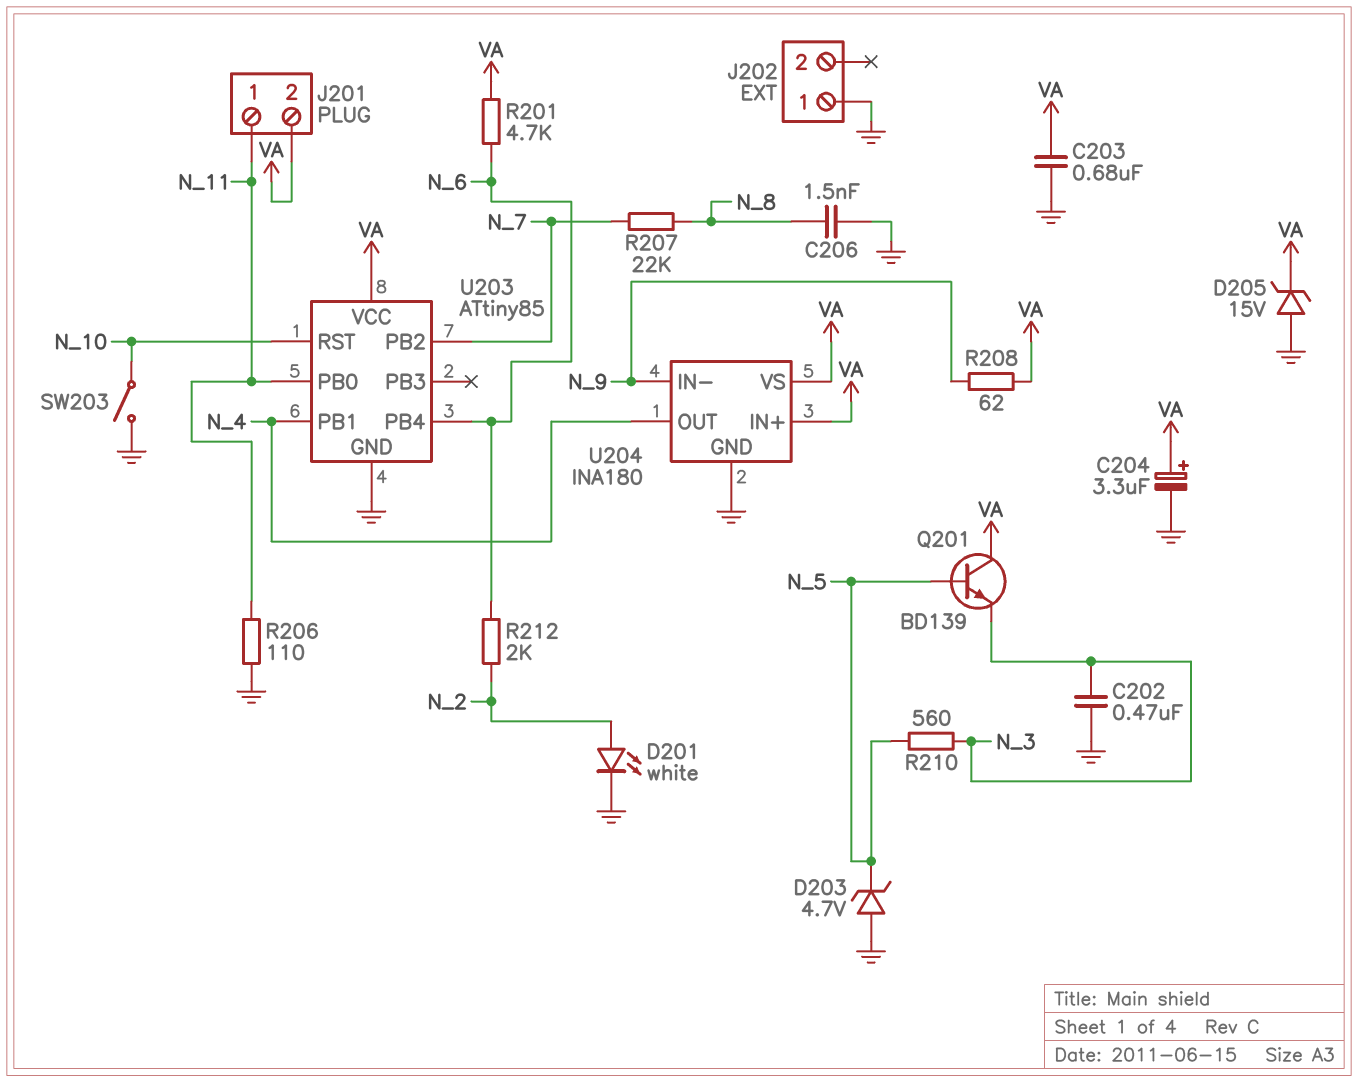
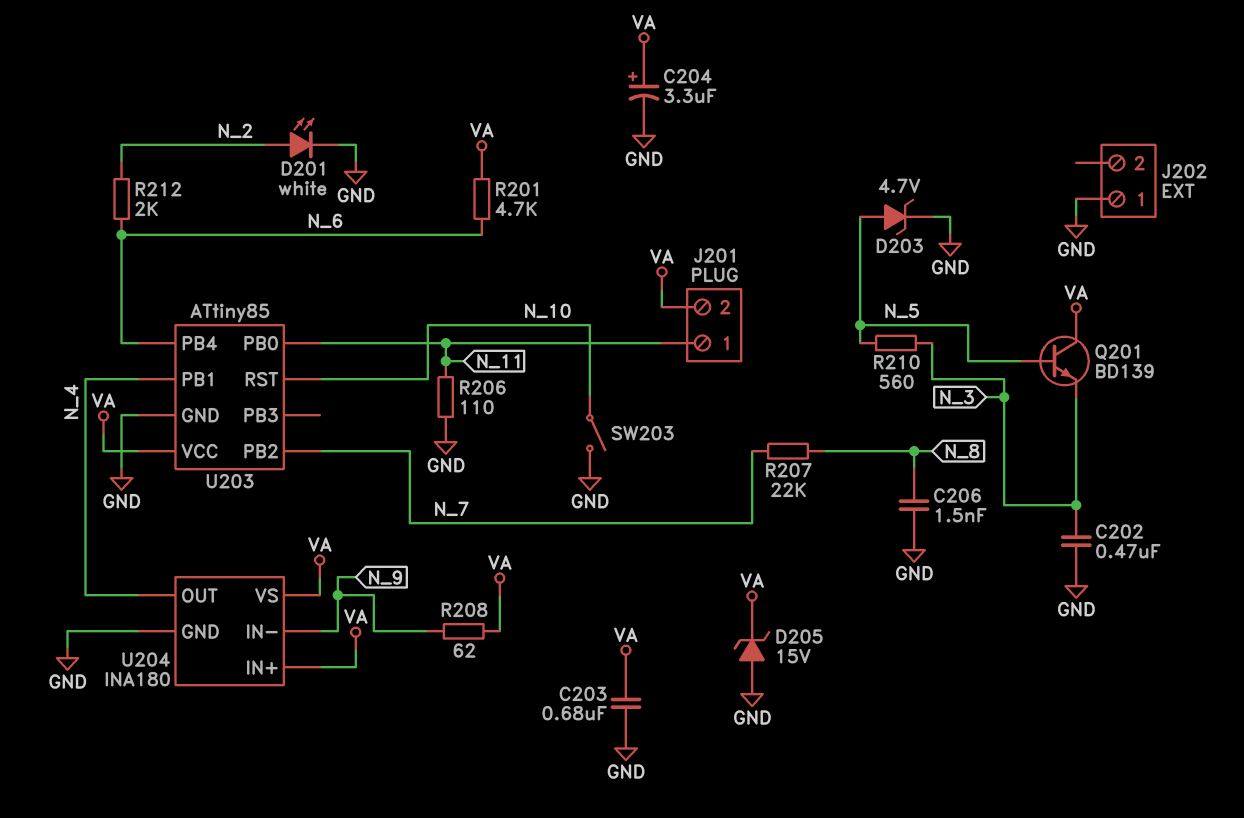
D203: zener 4.7V (A GND, K N_5) -> zener 4.7V (A N_5, K GND)

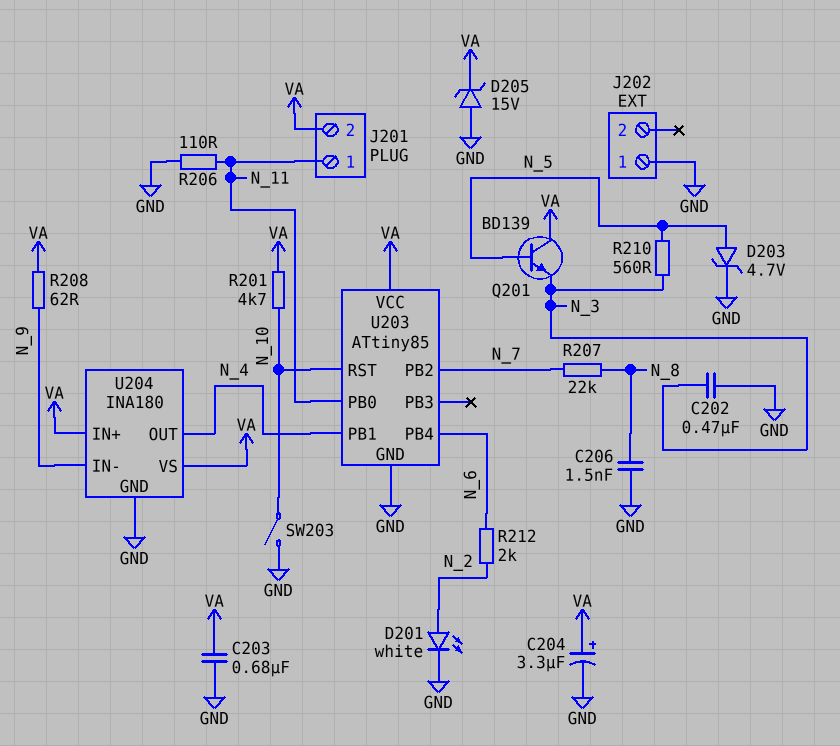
R201: 4.7k (N_6, VA) -> 4.7k (N_10, VA)

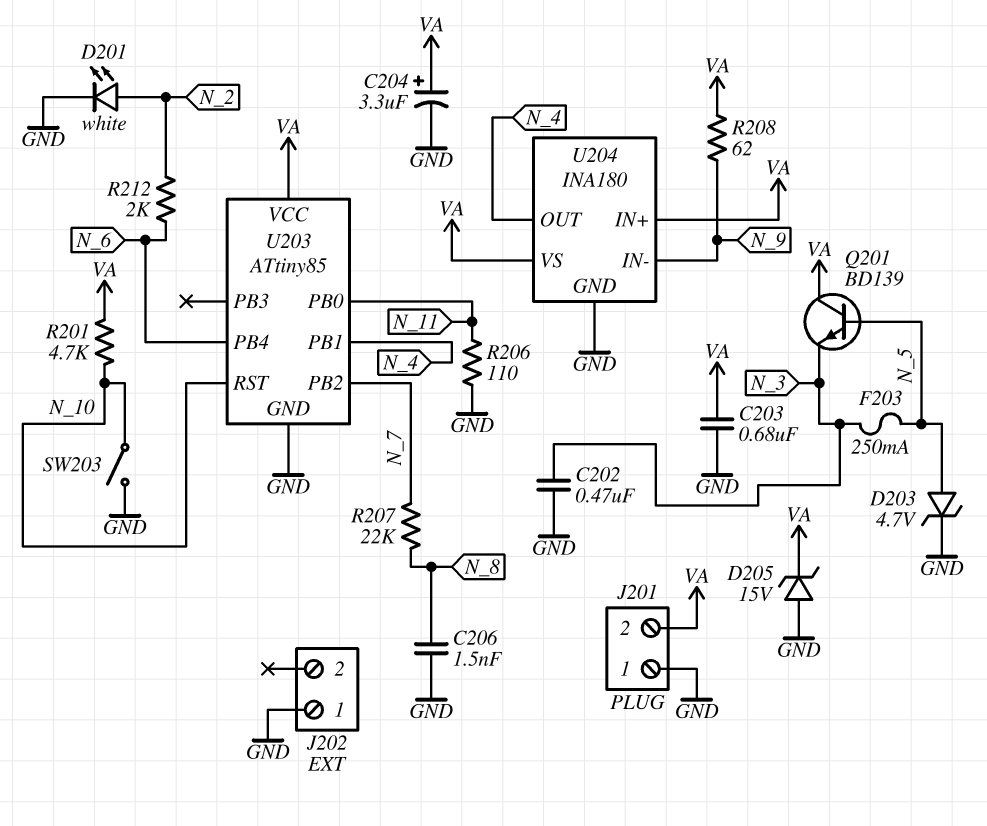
F203: none -> 250mA (N_3, N_5)
J201 pin 1: N_11 -> GND
R210: 560 (N_3, N_5) -> none

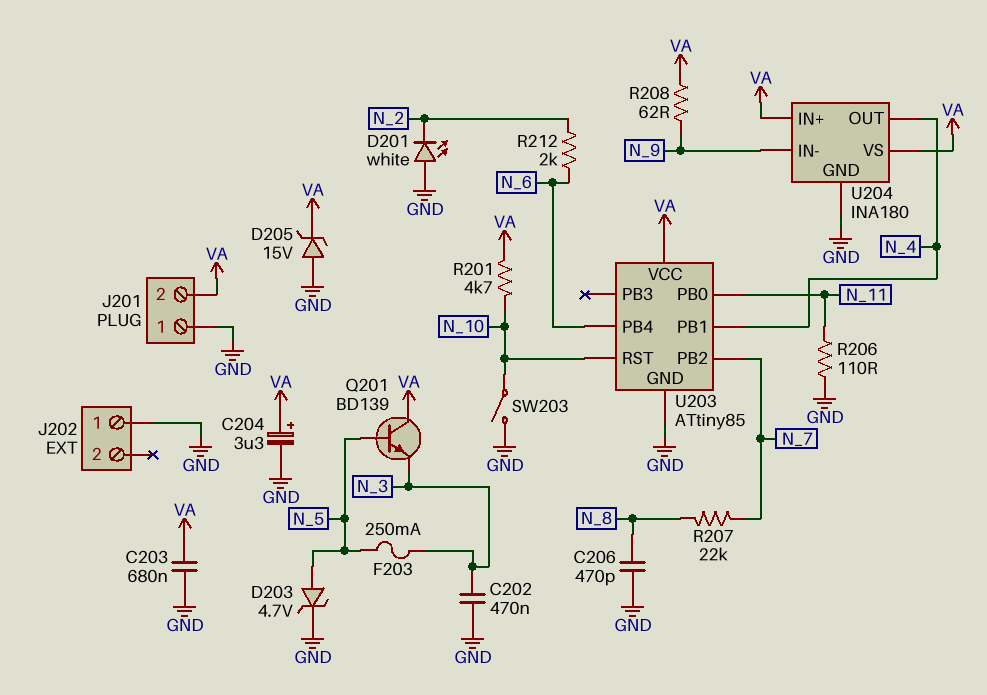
C206: 1.5nF (GND, N_8) -> 470pF (GND, N_8)
D201: LED white (A N_2, K GND) -> LED white (A GND, K N_2)

